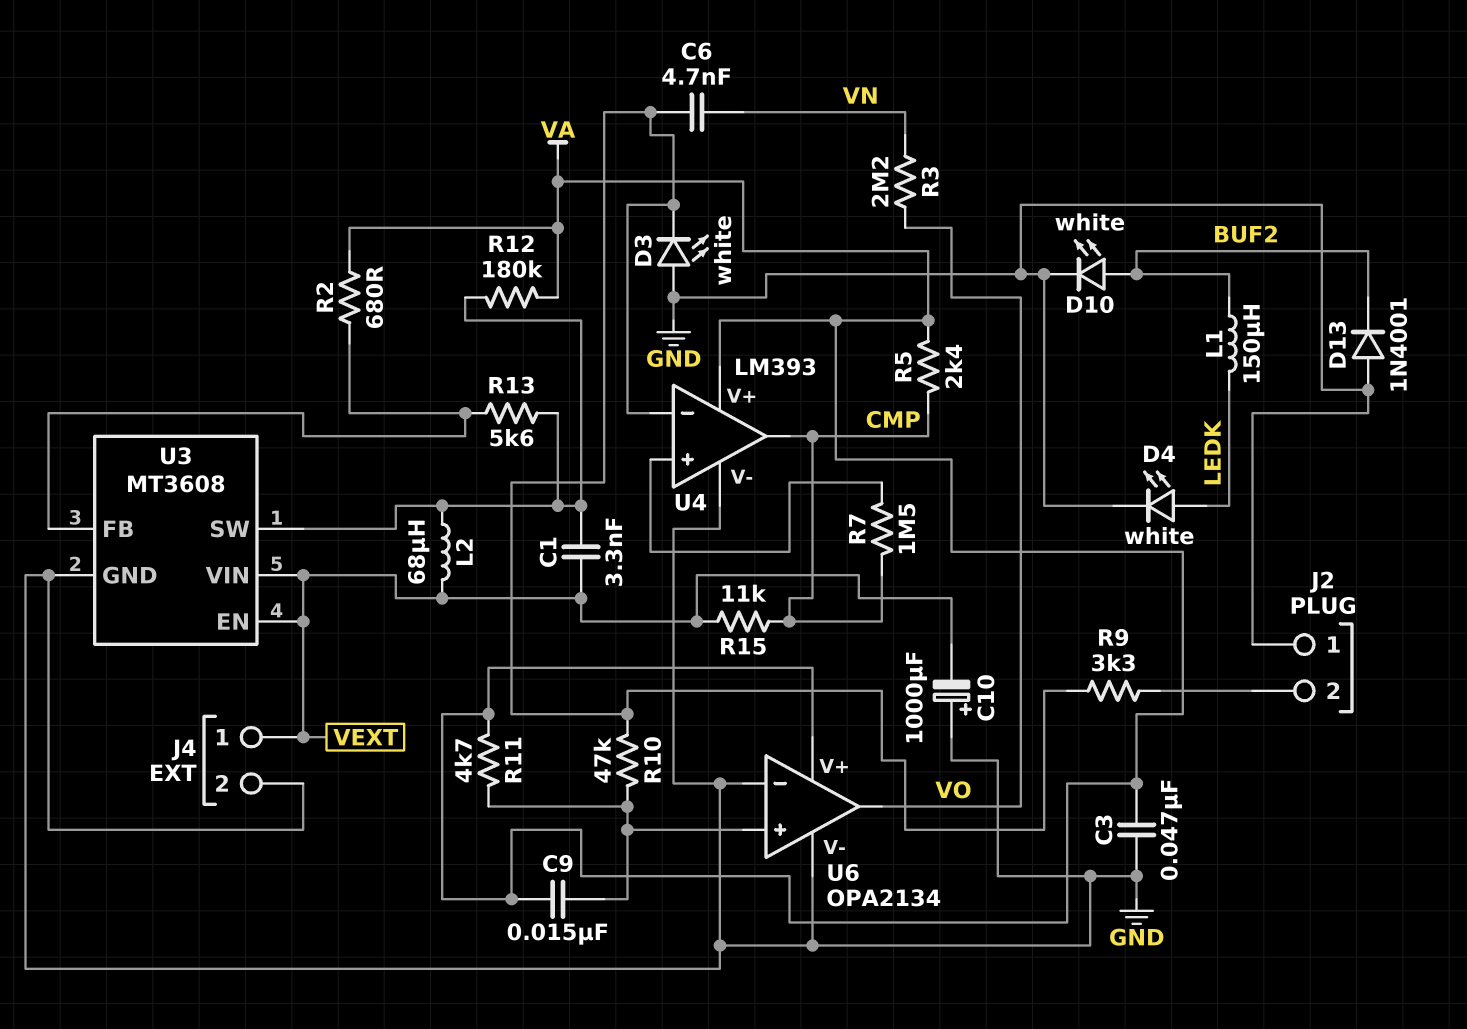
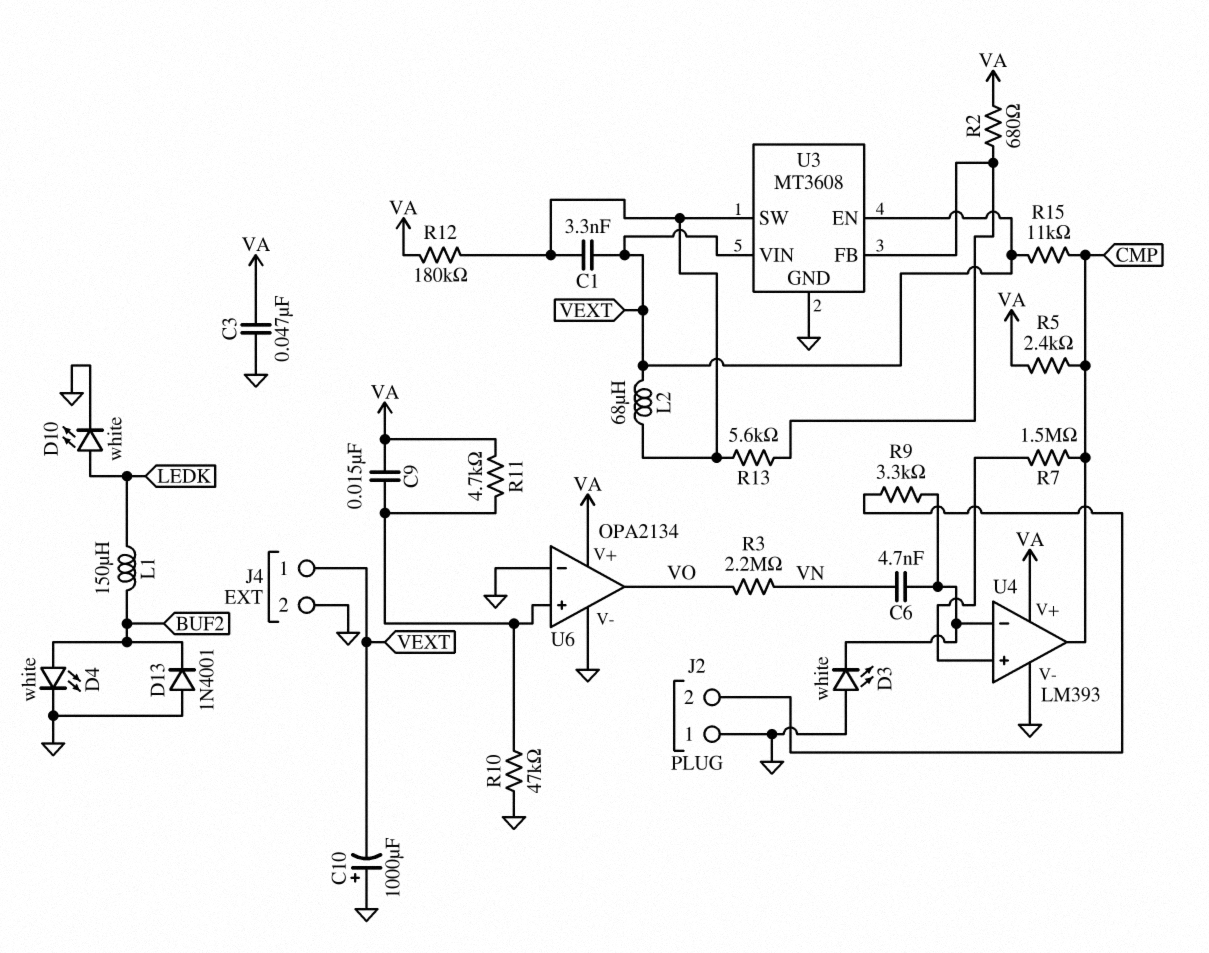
D4: LED white (A LEDK, K GND) -> LED white (A BUF2, K GND)
D10: LED white (A BUF2, K GND) -> LED white (A LEDK, K GND)
R10: 47k (U4/in-, U6/in+) -> 47k (GND, U6/in+)

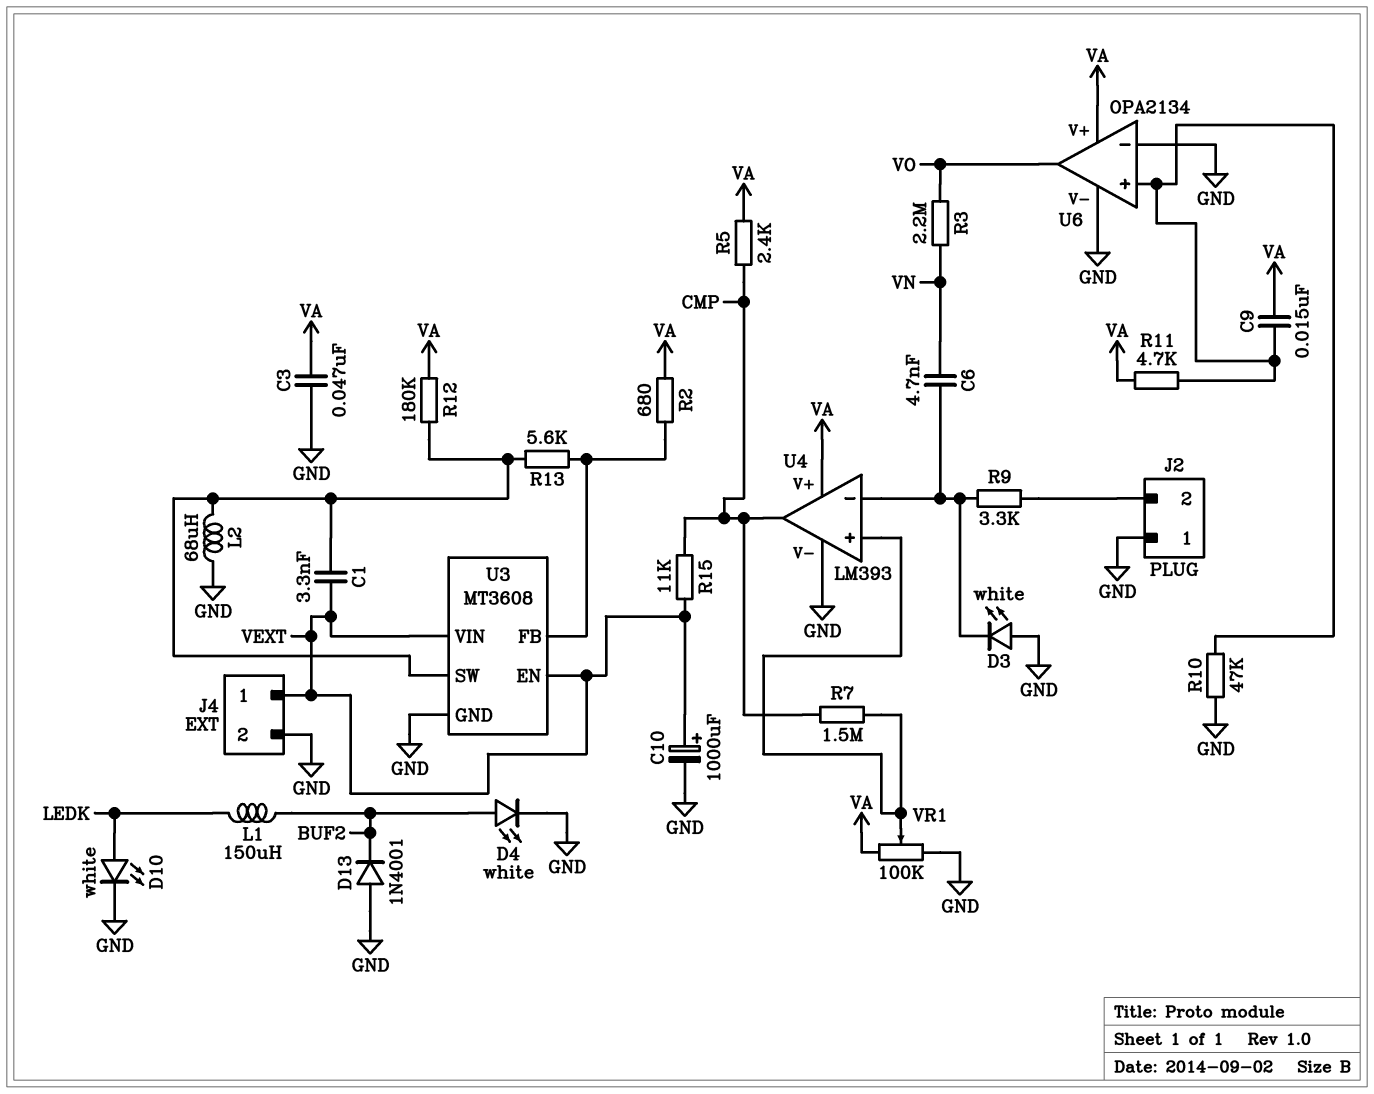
C10: 1000uF (plus GND, minus VEXT) -> 1000uF (plus VEXT, minus GND)
L2: 68uH (U3/SW, VEXT) -> 68uH (GND, U3/SW)
VR1: none -> 100k (GND, VA, wiper U4/in+)

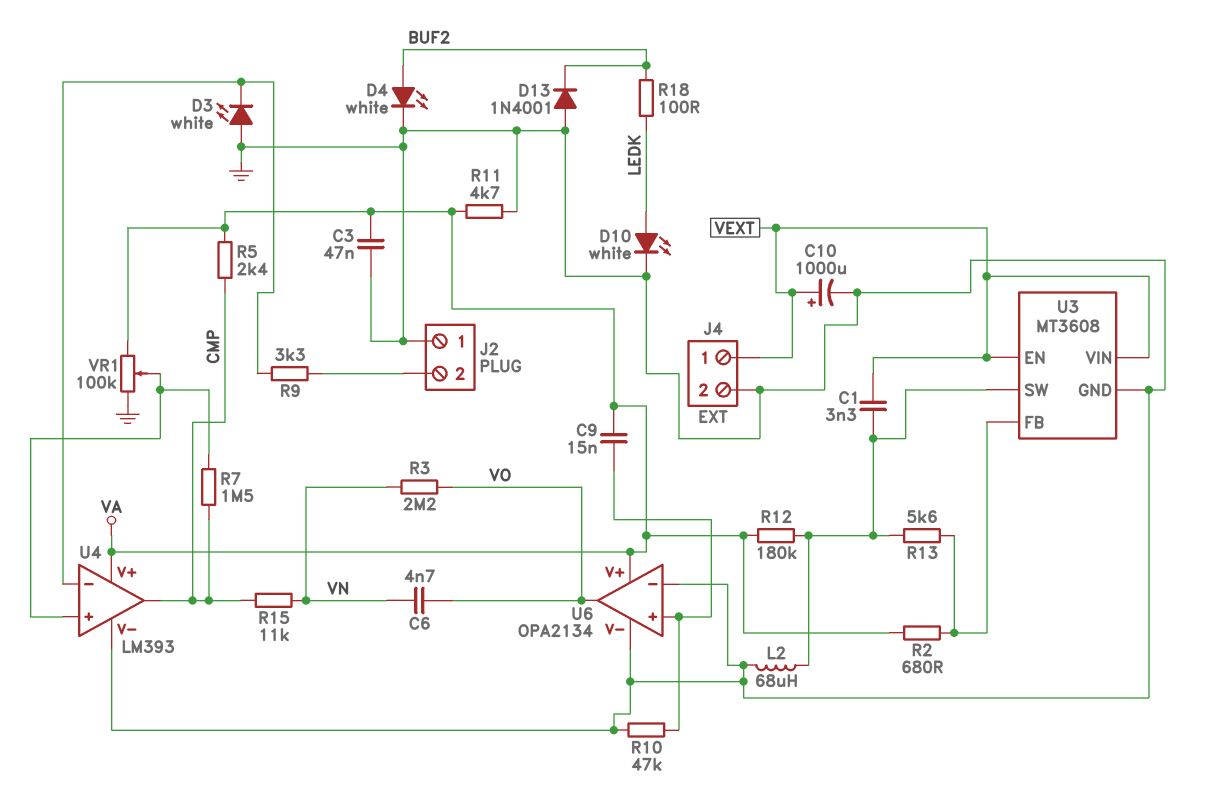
C6: 4.7nF (U4/in-, VN) -> 4.7nF (VN, VO)
L1: 150uH (BUF2, LEDK) -> none
R11: 4.7k (U6/in+, VA) -> 4.7k (GND, VA)
R15: 11k (CMP, VEXT) -> 11k (CMP, VN)
R18: none -> 100 (BUF2, LEDK)

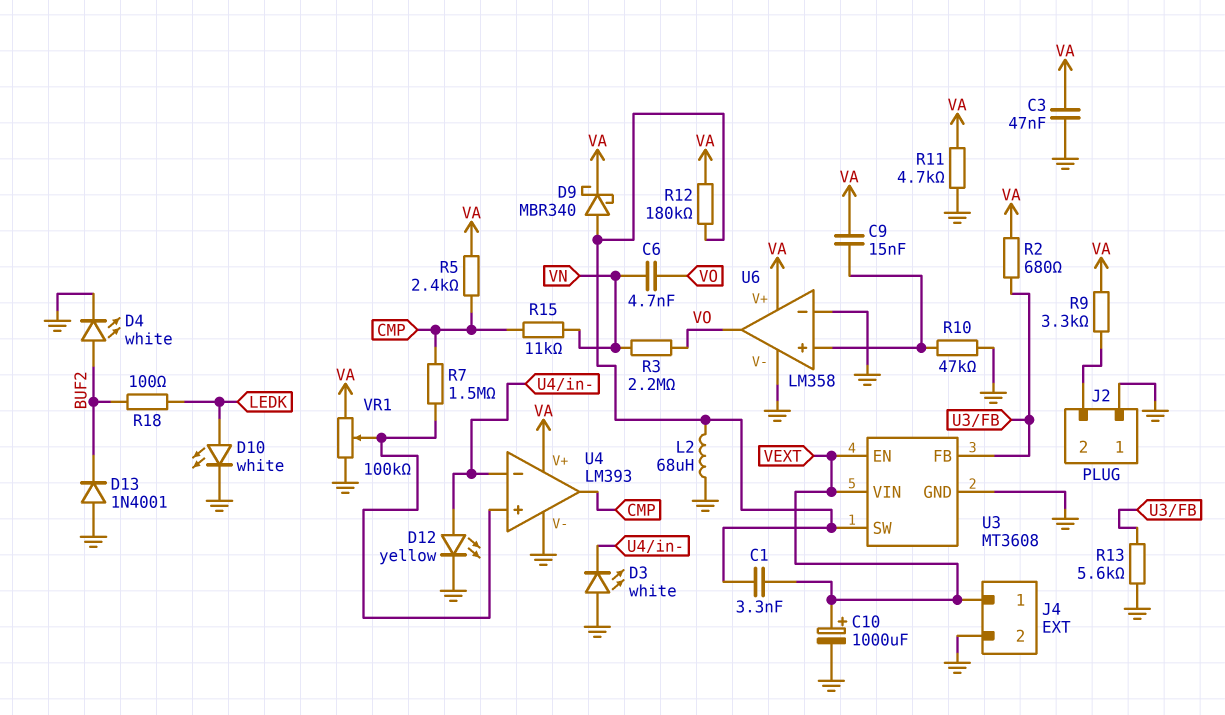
D9: none -> schottky MBR340 (A U3/SW, K VA)
D12: none -> LED yellow (A U4/in-, K GND)
R9: 3.3k (J2/2, U4/in-) -> 3.3k (J2/2, VA)
R13: 5.6k (U3/FB, U3/SW) -> 5.6k (GND, U3/FB)
U6: OPA2134 -> LM358

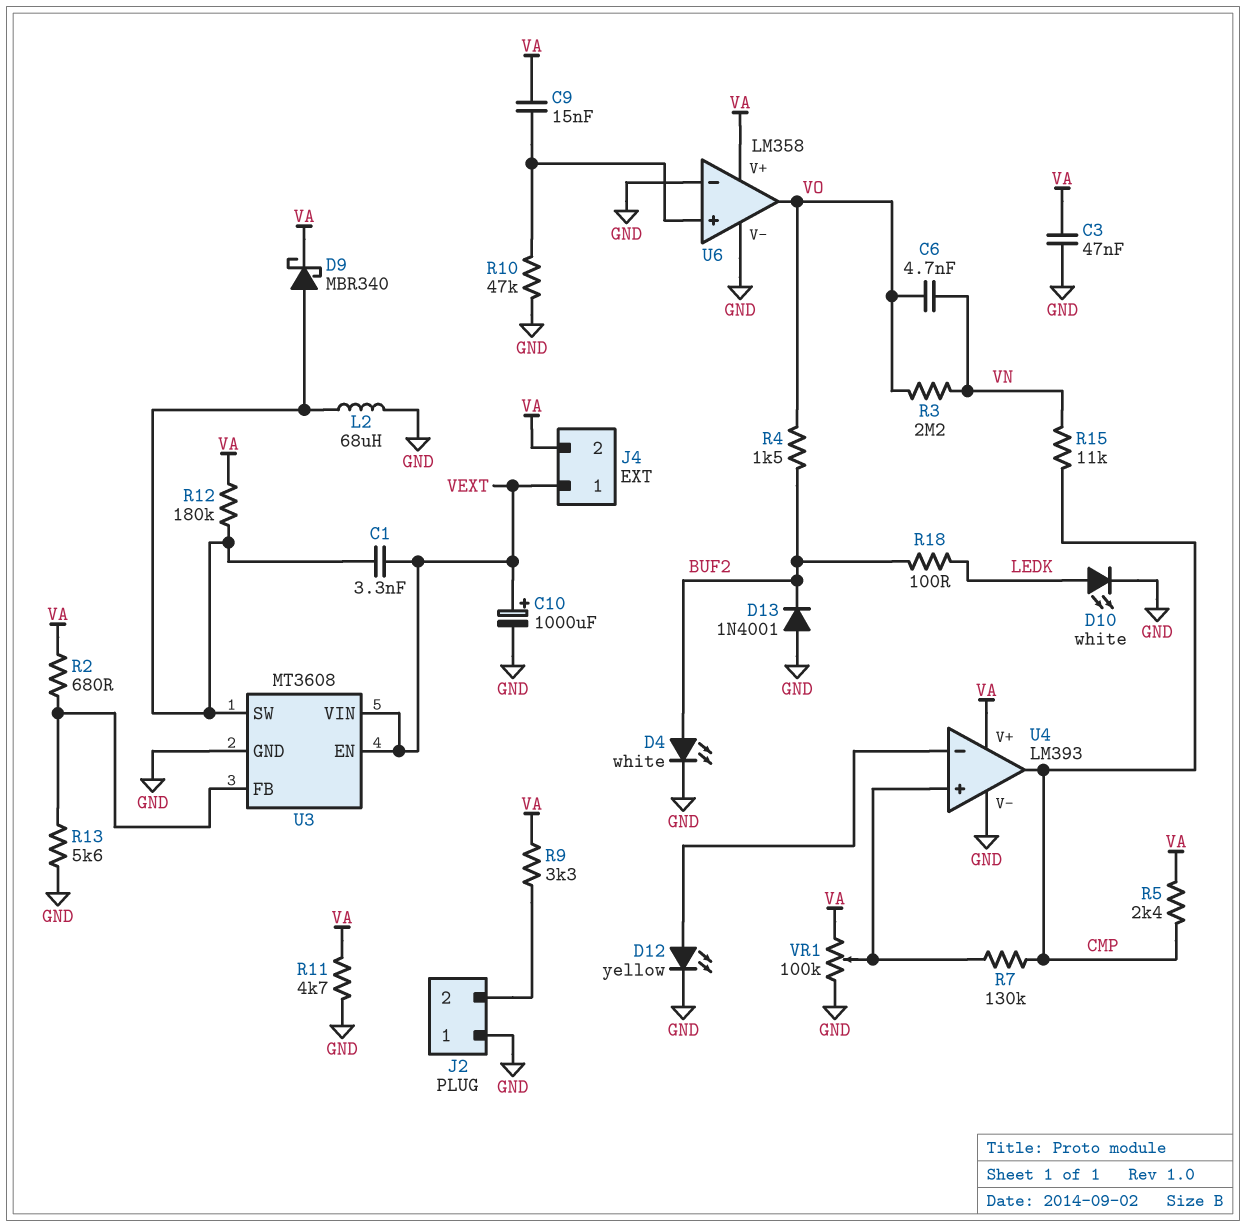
D3: LED white (A GND, K U4/in-) -> none
J4 pin 2: GND -> VA
R4: none -> 1.5k (BUF2, VO)
R7: 1.5M (CMP, U4/in+) -> 130k (CMP, U4/in+)

